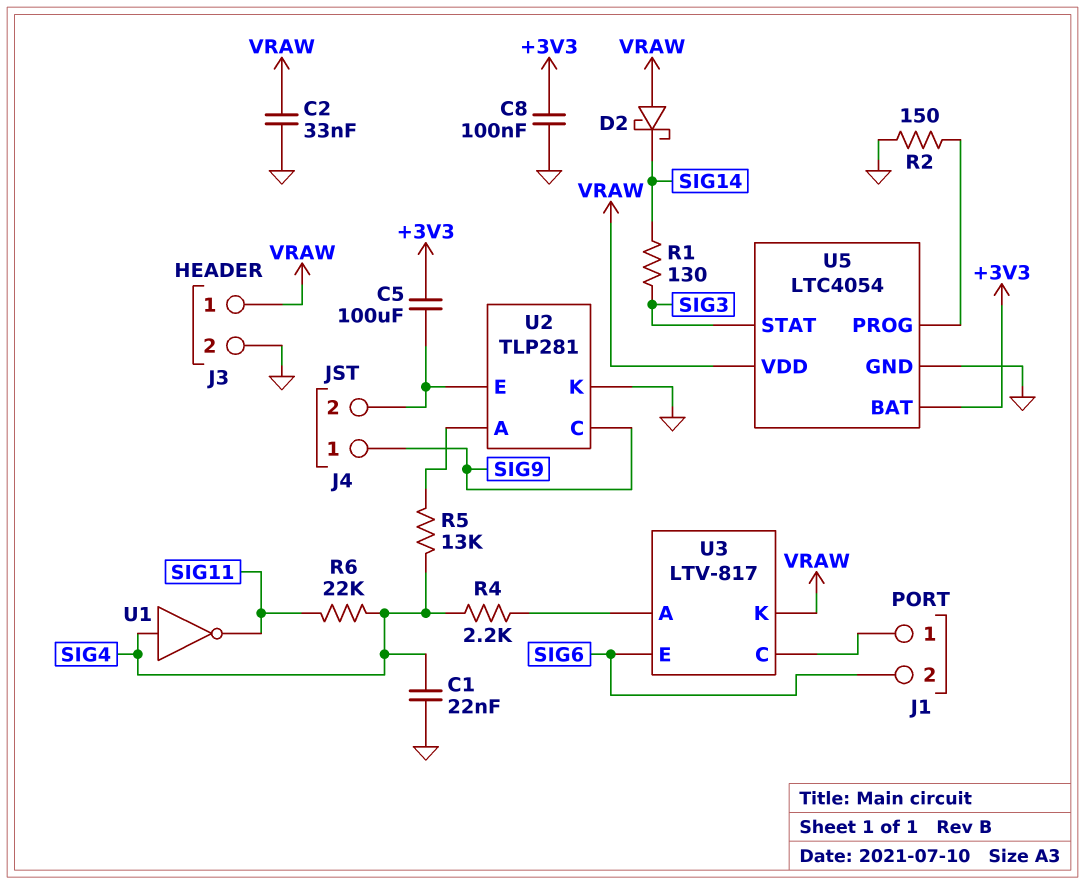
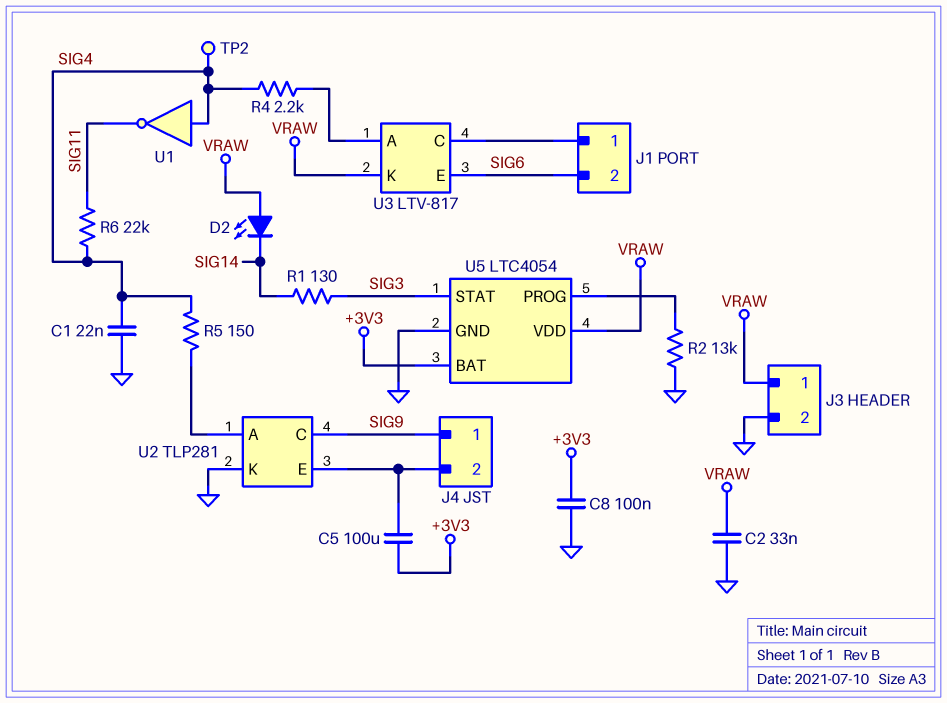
D2: schottky (A VRAW, K SIG14) -> LED (A VRAW, K SIG14)
R2: 150 (GND, U5/PROG) -> 13k (GND, U5/PROG)
R5: 13k (SIG4, U2/A) -> 150 (SIG4, U2/A)
TP2: none -> test point (SIG4)

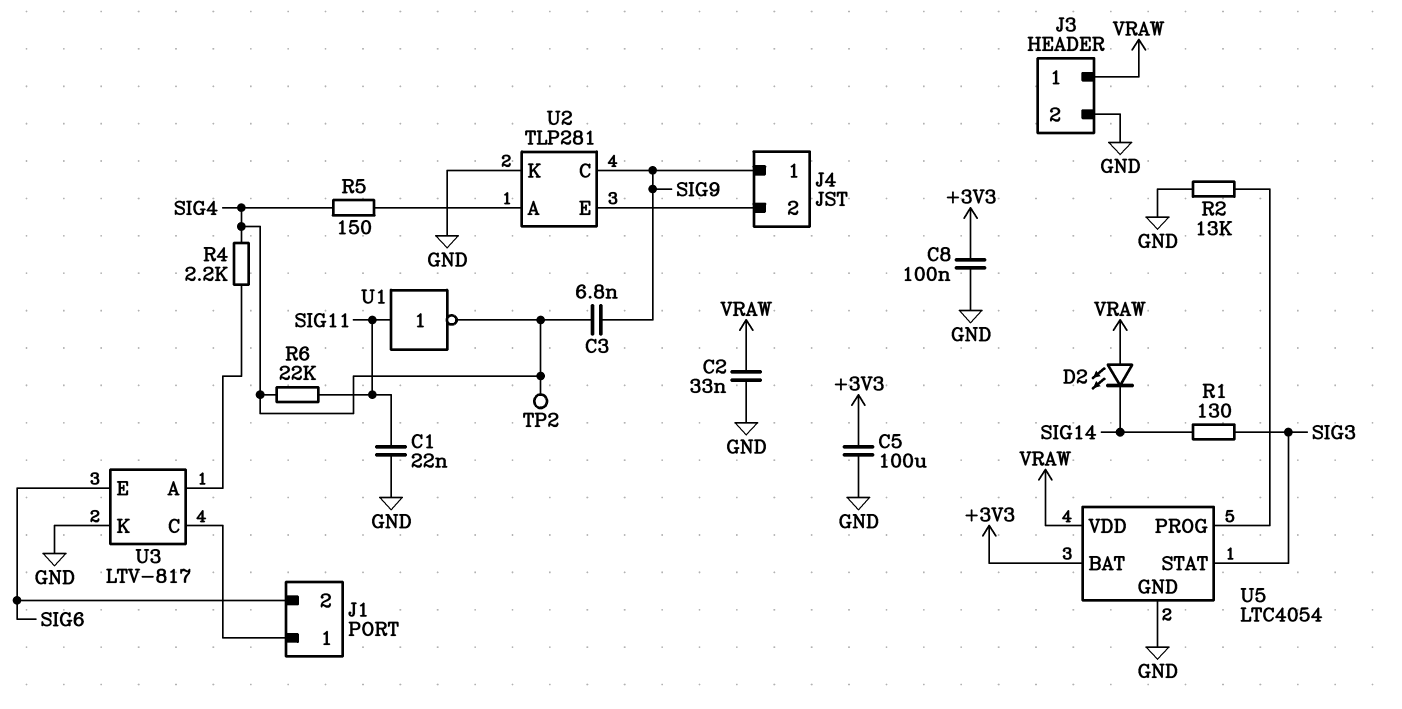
C1: 22nF (GND, SIG4) -> 22nF (GND, SIG11)
C3: none -> 6.8nF (SIG4, SIG9)
C5: 100uF (+3V3, J4/2) -> 100uF (+3V3, GND)
U1: NOT (in SIG4, out SIG11) -> NOT (in SIG11, out SIG4)
U3 pin K: VRAW -> GND

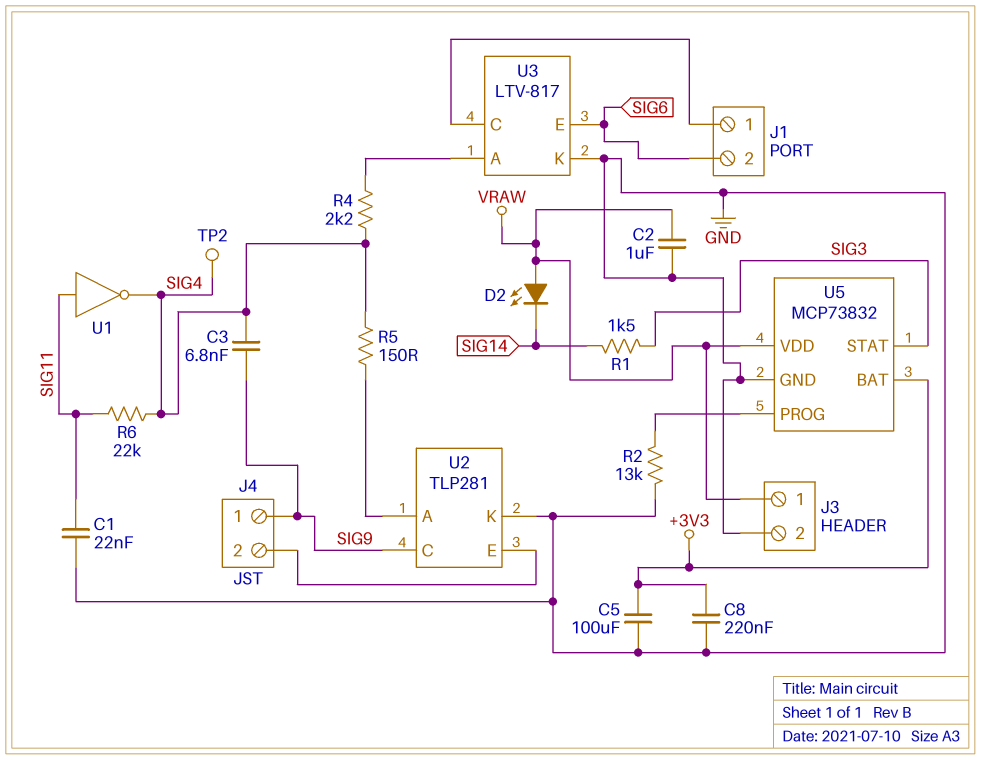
C2: 33nF (GND, VRAW) -> 1uF (GND, VRAW)
C8: 100nF (+3V3, GND) -> 220nF (+3V3, GND)
R1: 130 (SIG3, SIG14) -> 1.5k (SIG3, SIG14)
U5: LTC4054 -> MCP73832

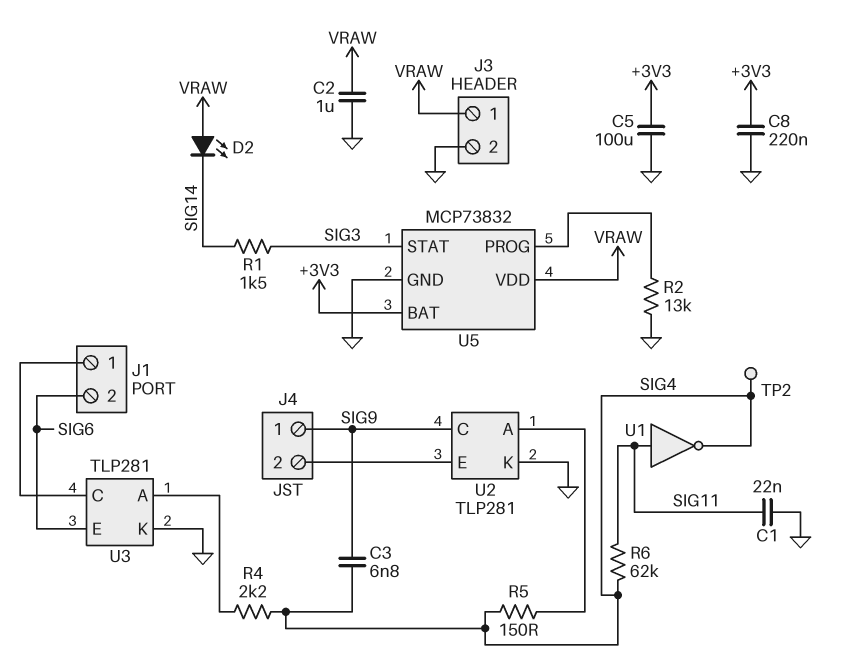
R6: 22k (SIG4, SIG11) -> 62k (SIG4, SIG11)
U3: LTV-817 -> TLP281

